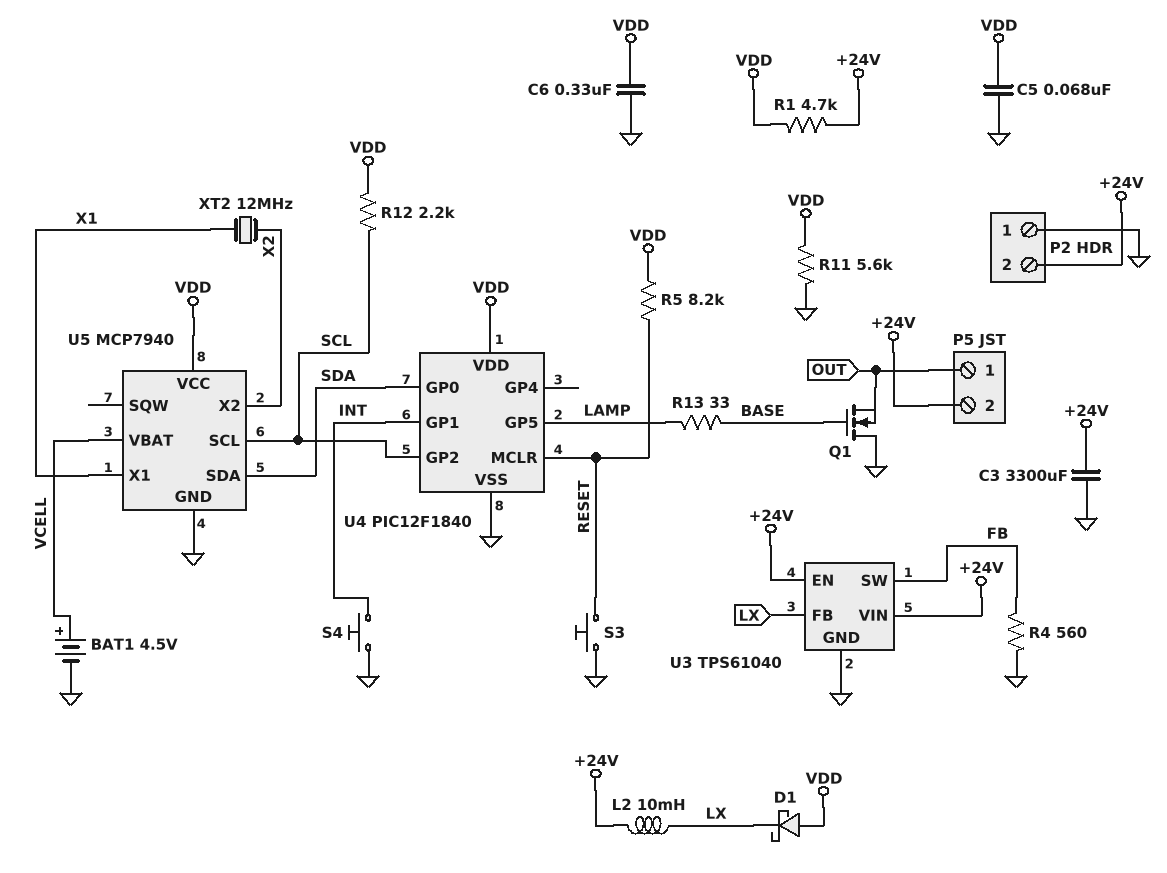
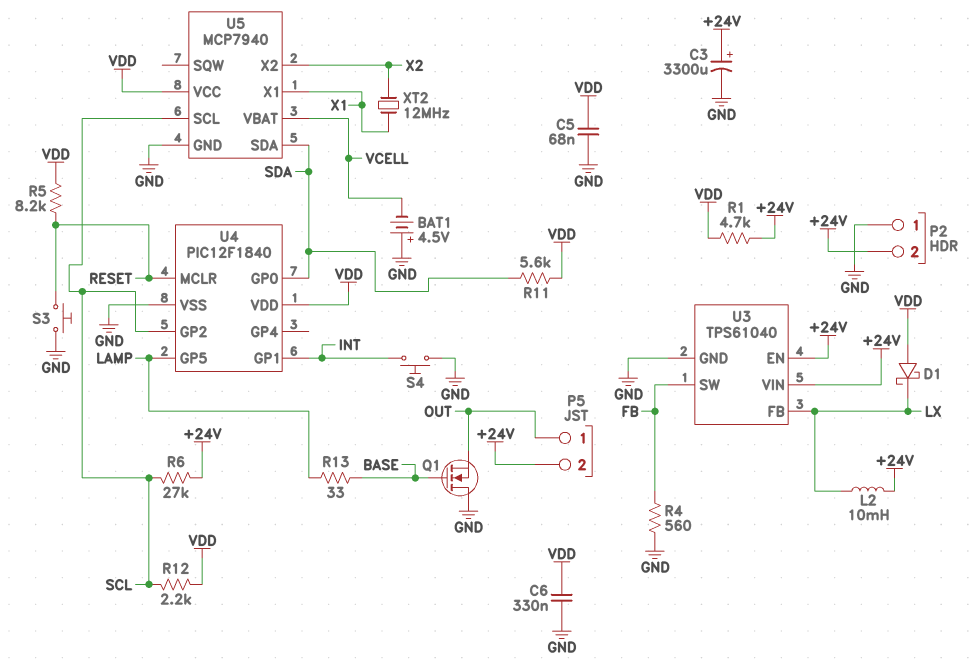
BAT1: 4.5V (plus VCELL, minus GND) -> 4.5V (plus GND, minus VCELL)
C3: 3300uF (+24V, GND) -> 3300uF (plus +24V, minus GND)
R6: none -> 27k (+24V, SCL)
R11: 5.6k (GND, VDD) -> 5.6k (SDA, VDD)

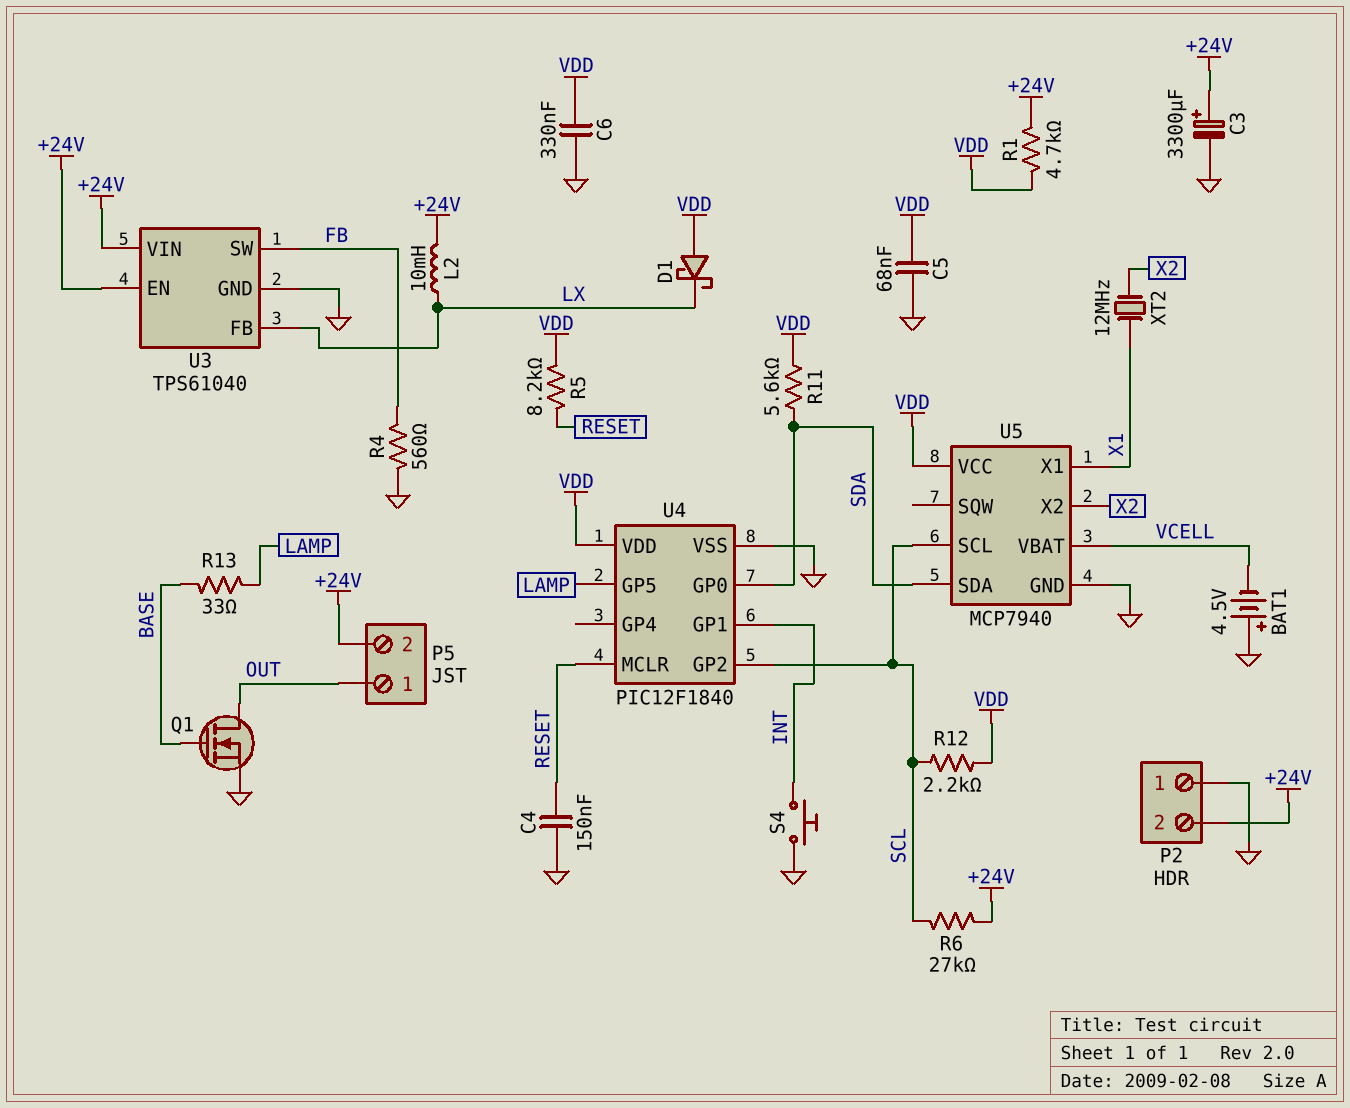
C4: none -> 150nF (GND, RESET)
Q1: NMOS (G BASE, D GND, S OUT) -> NMOS (G BASE, D OUT, S GND)
S3: button (GND, RESET) -> none

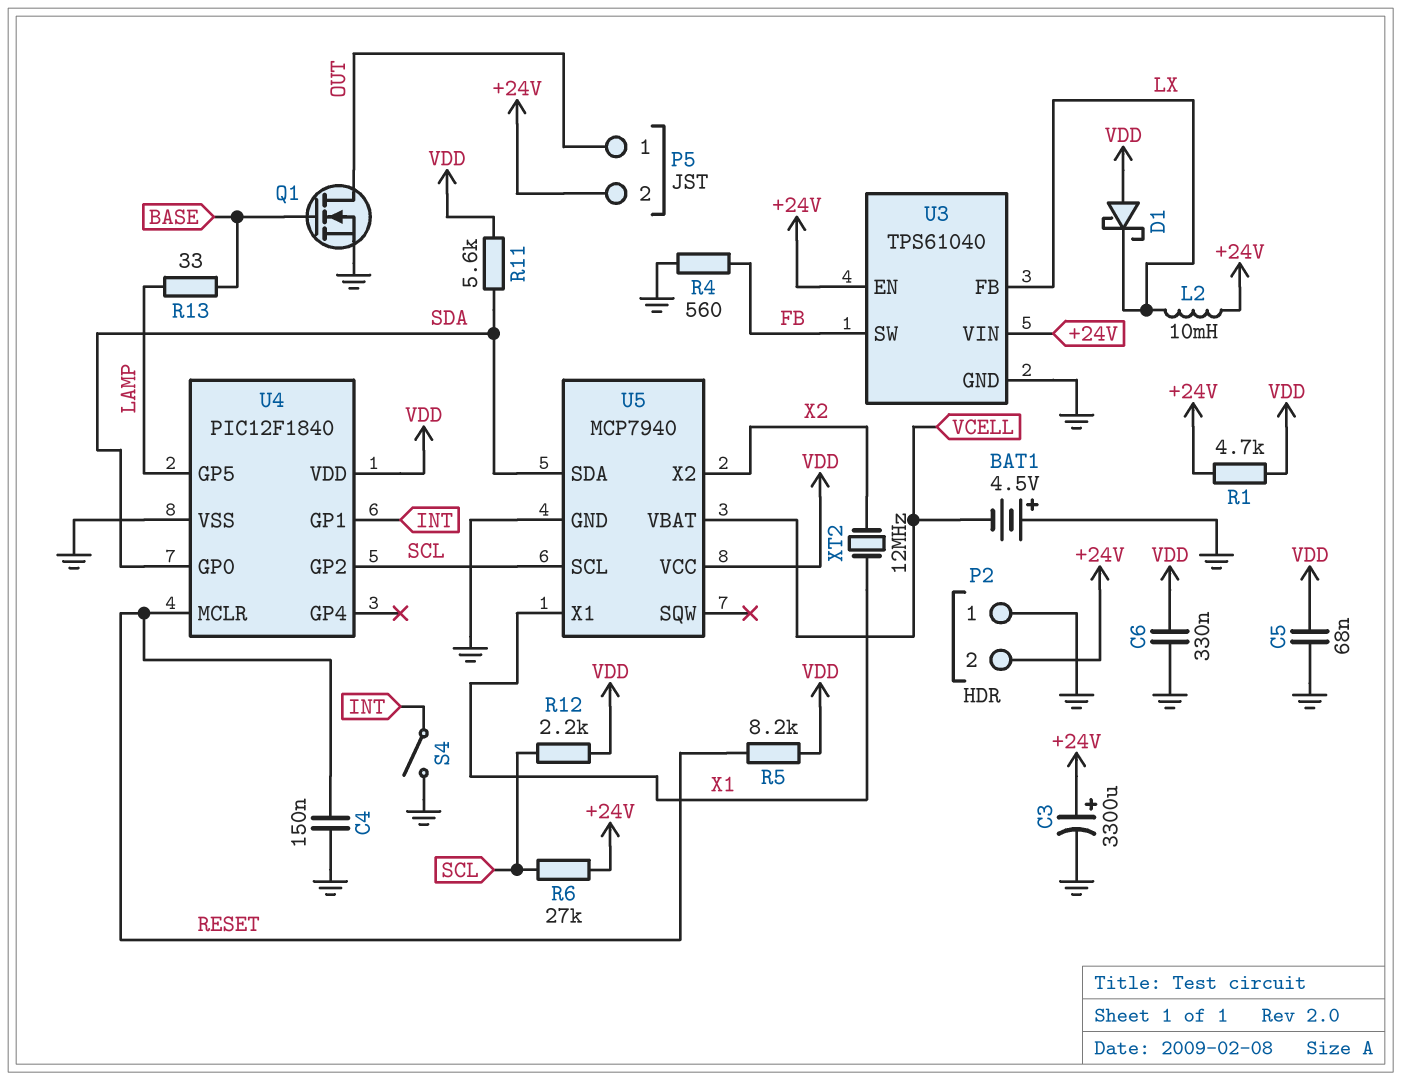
S4: button (GND, INT) -> switch (GND, INT)

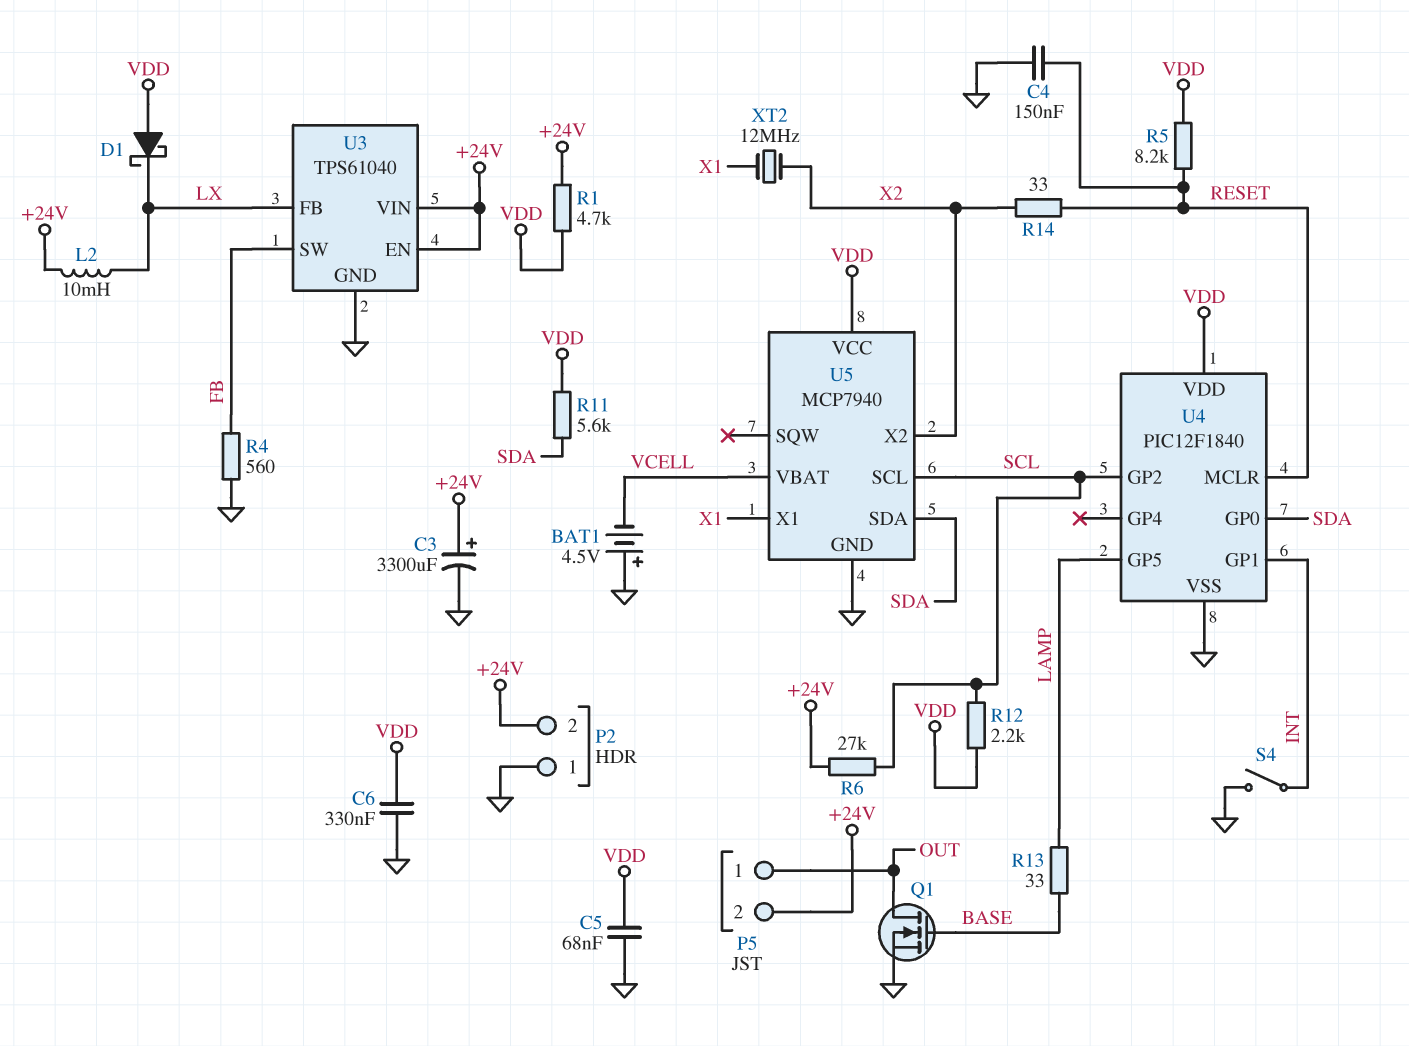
R14: none -> 33 (RESET, X2)

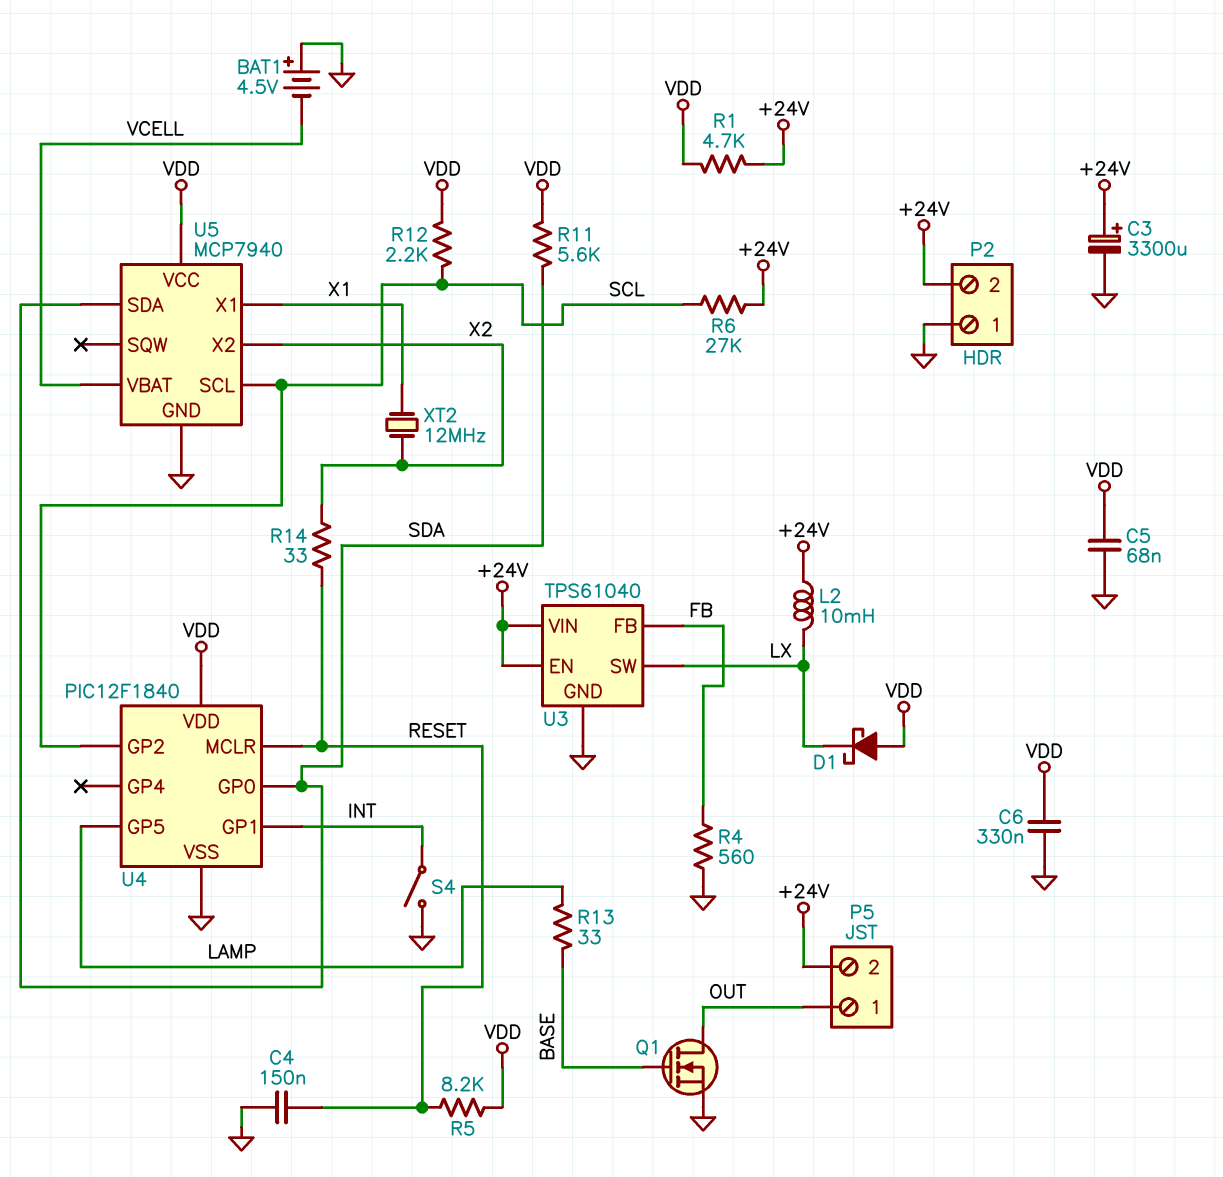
U3 pin FB: LX -> FB
U3 pin SW: FB -> LX

